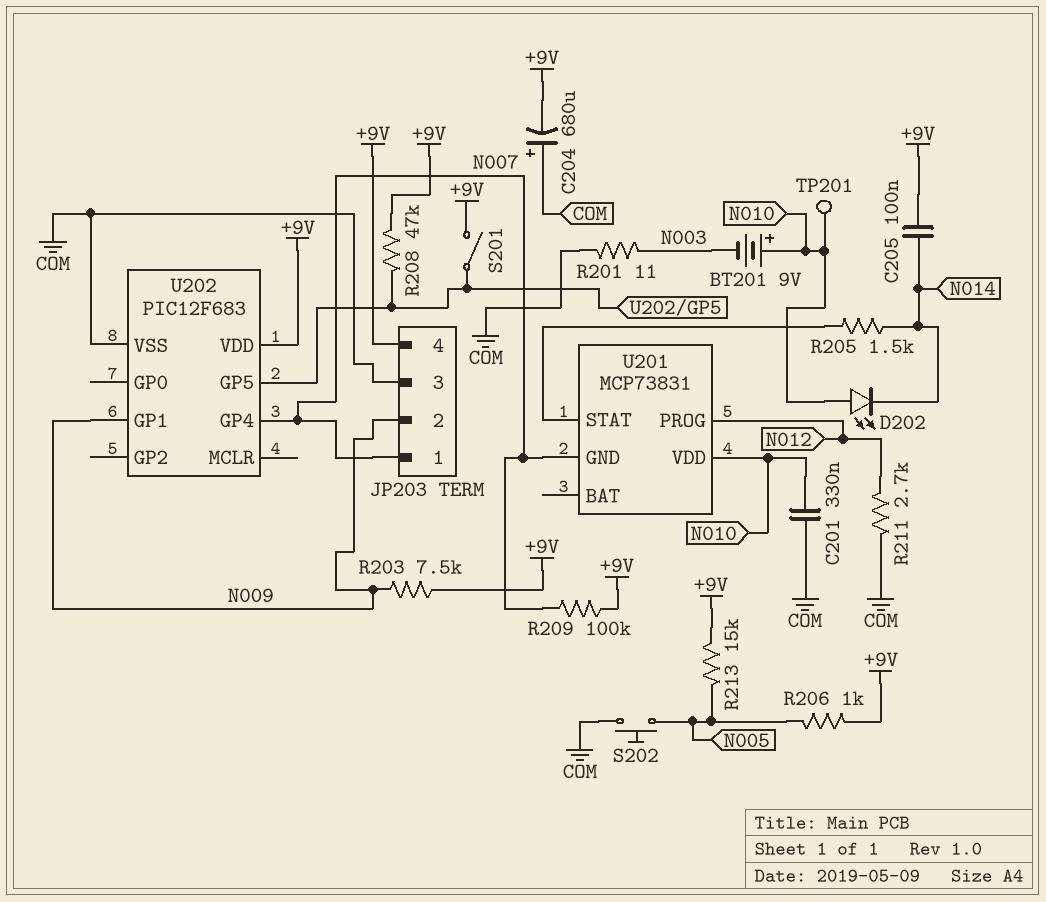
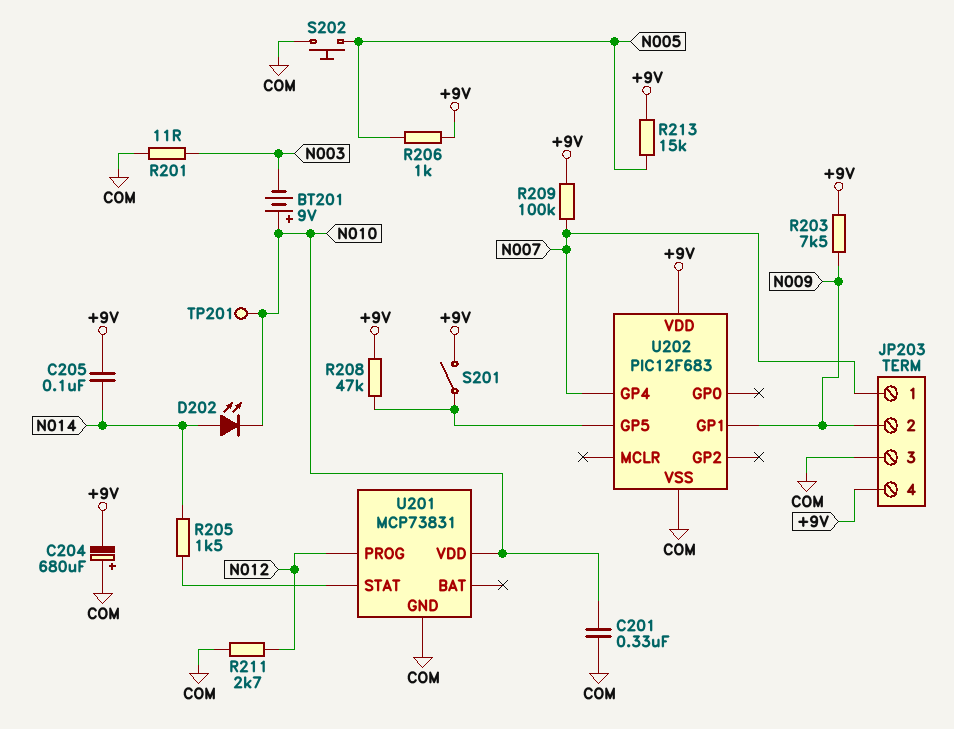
D202: LED (A N010, K N014) -> LED (A N014, K N010)
U201 pin GND: N007 -> COM

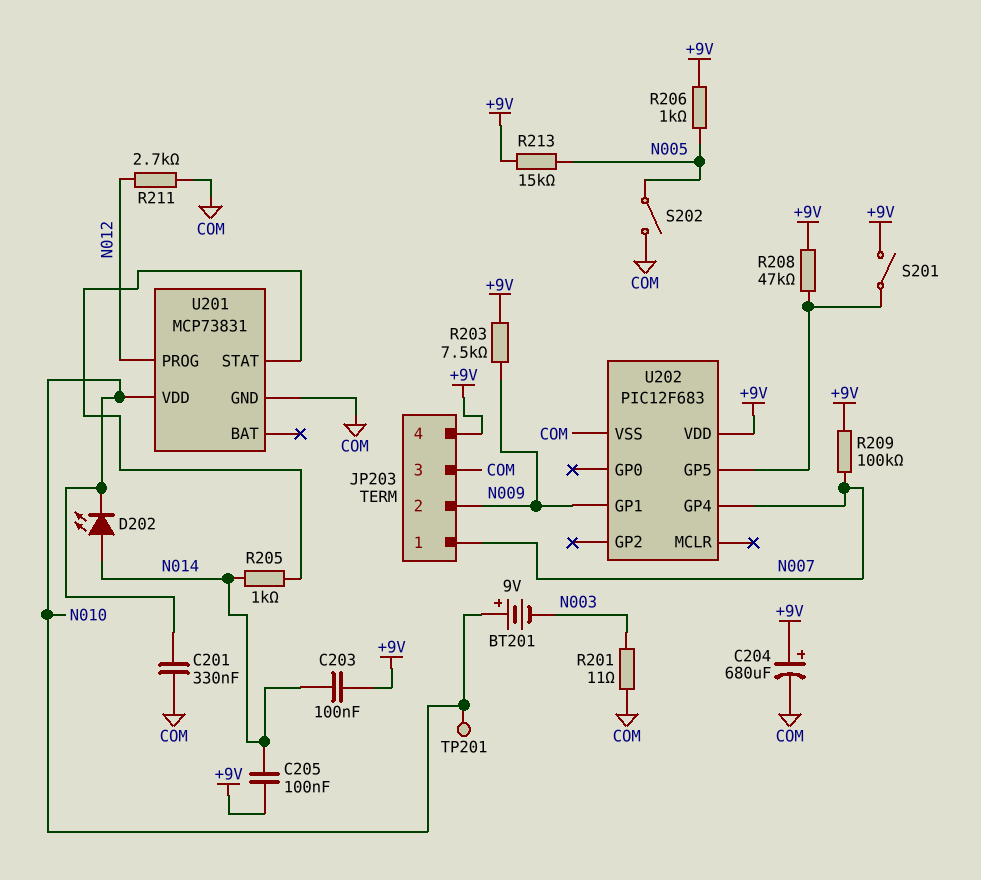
C203: none -> 100nF (+9V, N014)
C204: 680uF (plus COM, minus +9V) -> 680uF (plus +9V, minus COM)
R205: 1.5k (N014, U201/STAT) -> 1k (N014, U201/STAT)
S202: button (COM, N005) -> switch (COM, N005)

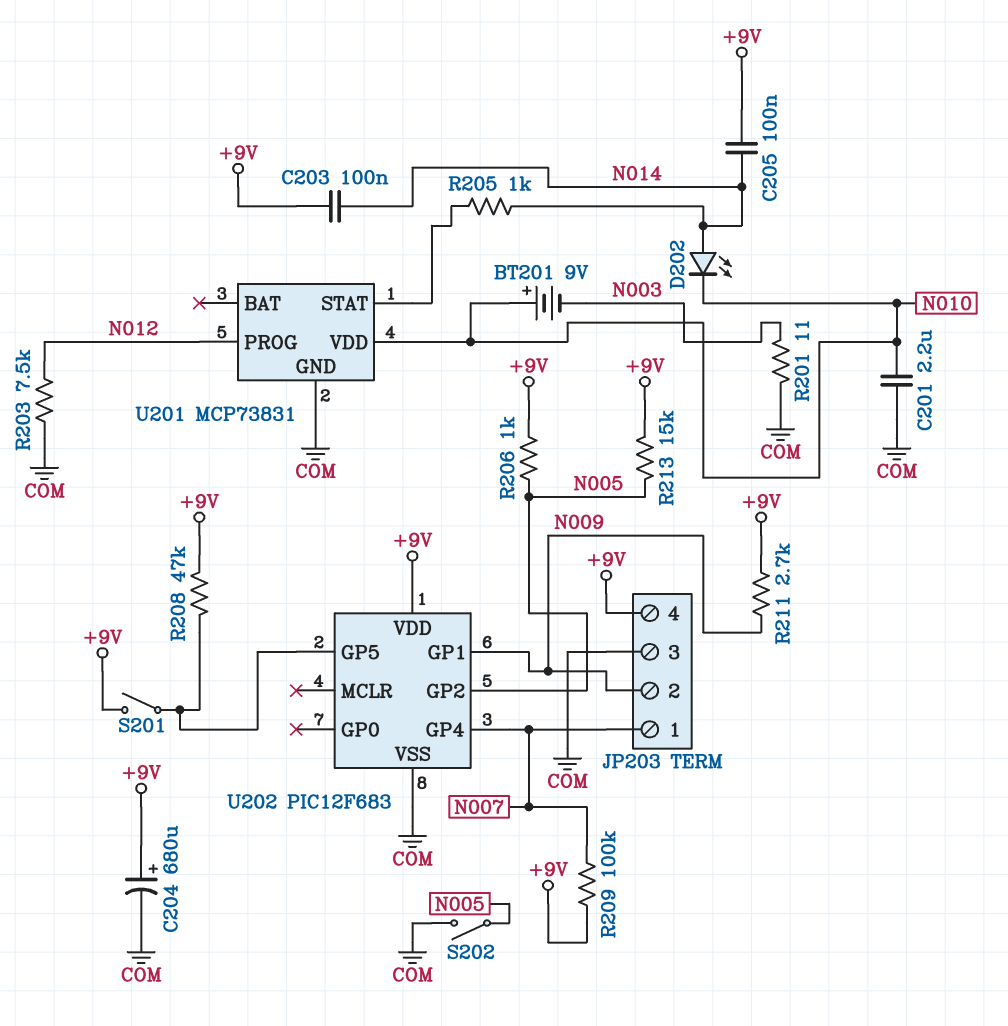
C201: 330nF (COM, N010) -> 2.2uF (COM, N010)
R203: 7.5k (+9V, N009) -> 7.5k (COM, N012)
R211: 2.7k (COM, N012) -> 2.7k (+9V, N009)
TP201: test point (N010) -> none
U202 pin GP2: none -> N005

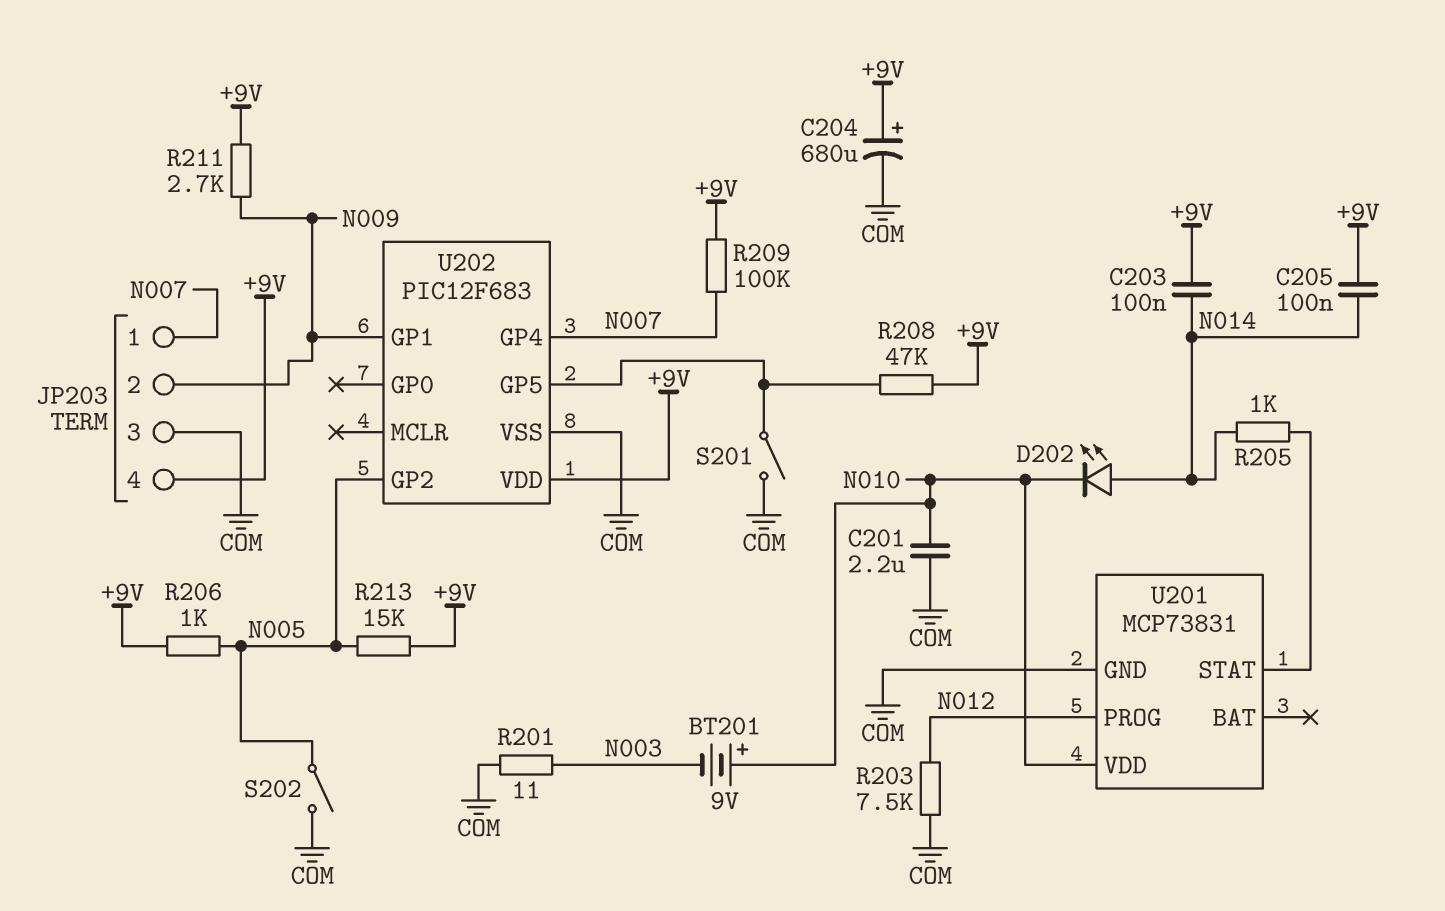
S201: switch (+9V, U202/GP5) -> switch (COM, U202/GP5)

